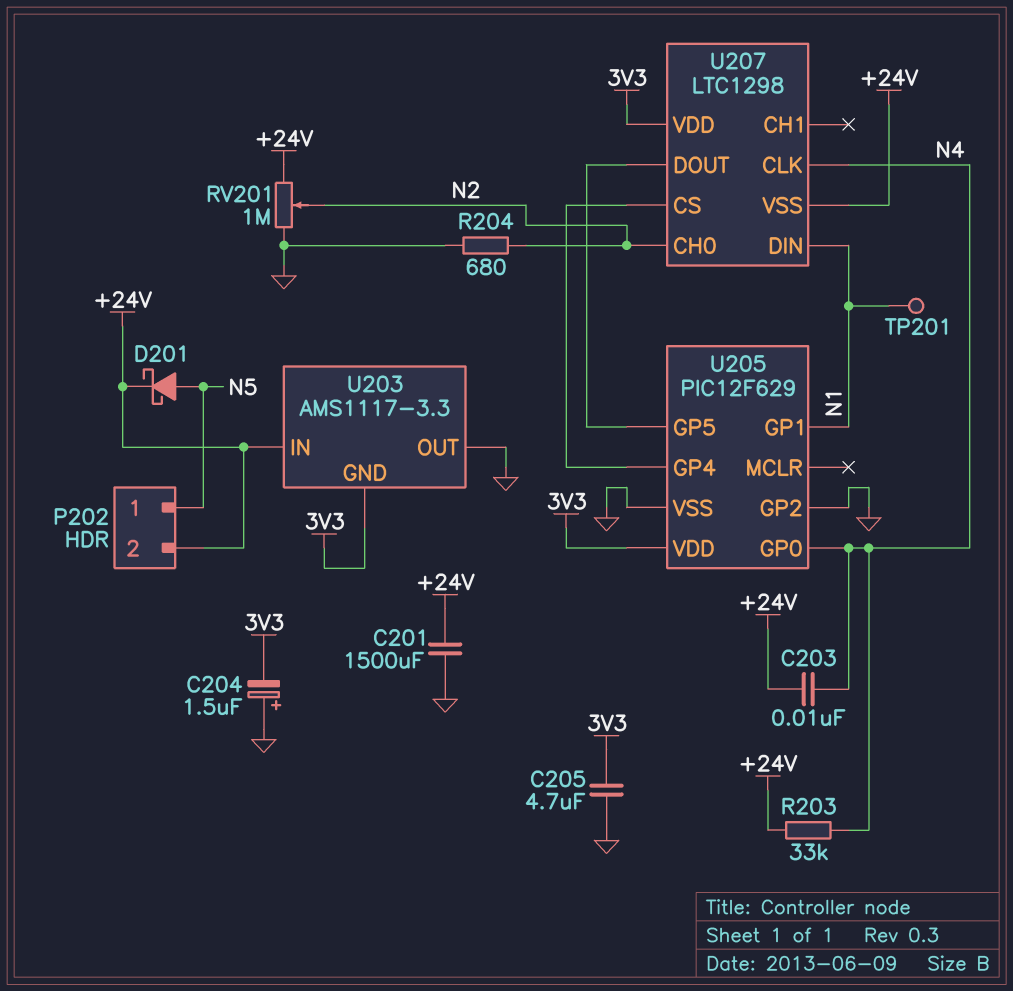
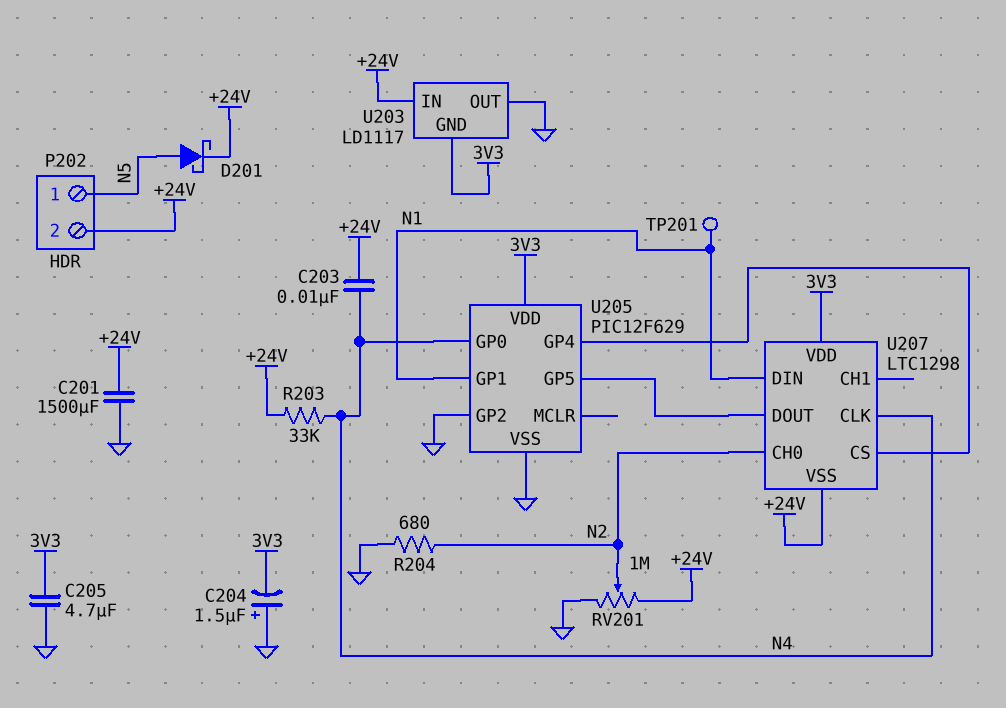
U203: AMS1117-3.3 -> LD1117

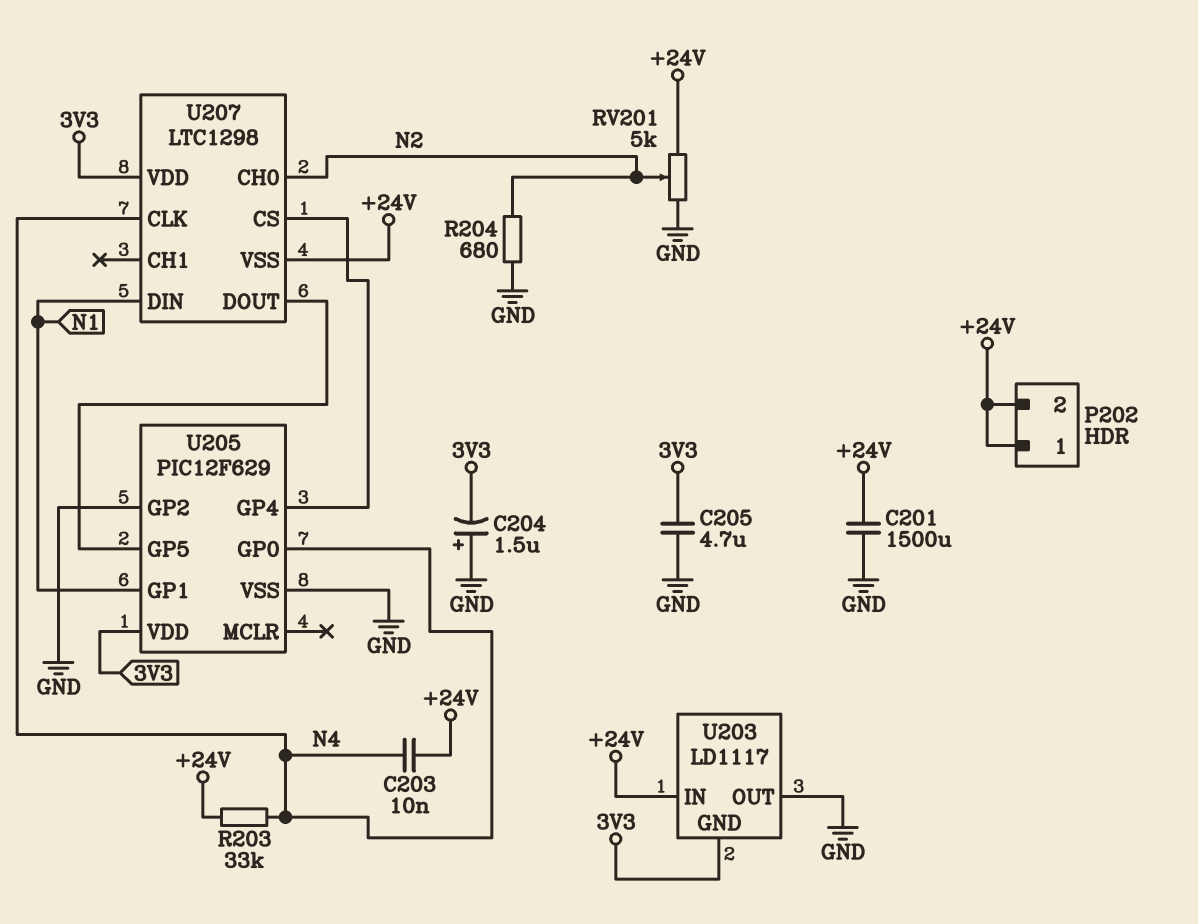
D201: schottky (A N5, K +24V) -> none
P202 pin 1: N5 -> +24V
RV201: 1M (+24V, GND, wiper N2) -> 5k (+24V, GND, wiper N2)
TP201: test point (N1) -> none

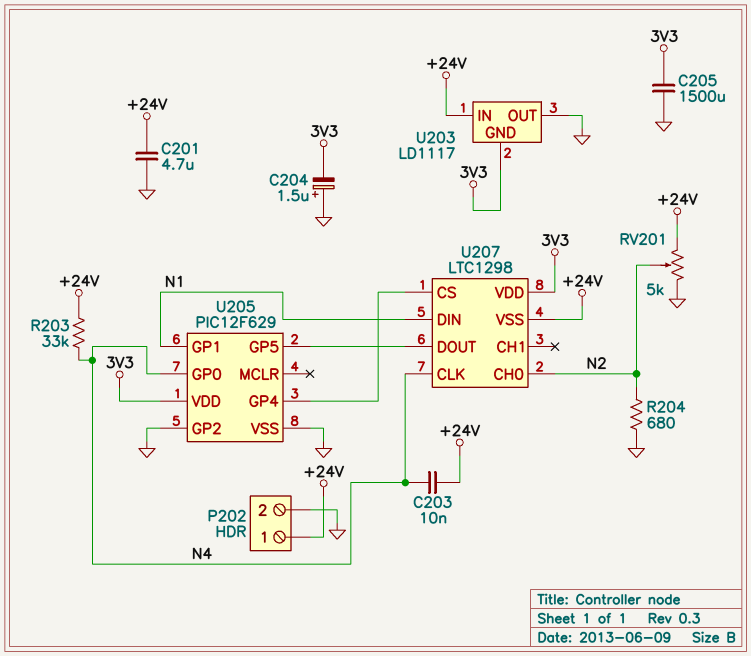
C201: 1500uF (+24V, GND) -> 4.7uF (+24V, GND)
C205: 4.7uF (3V3, GND) -> 1500uF (3V3, GND)
P202 pin 2: +24V -> GND

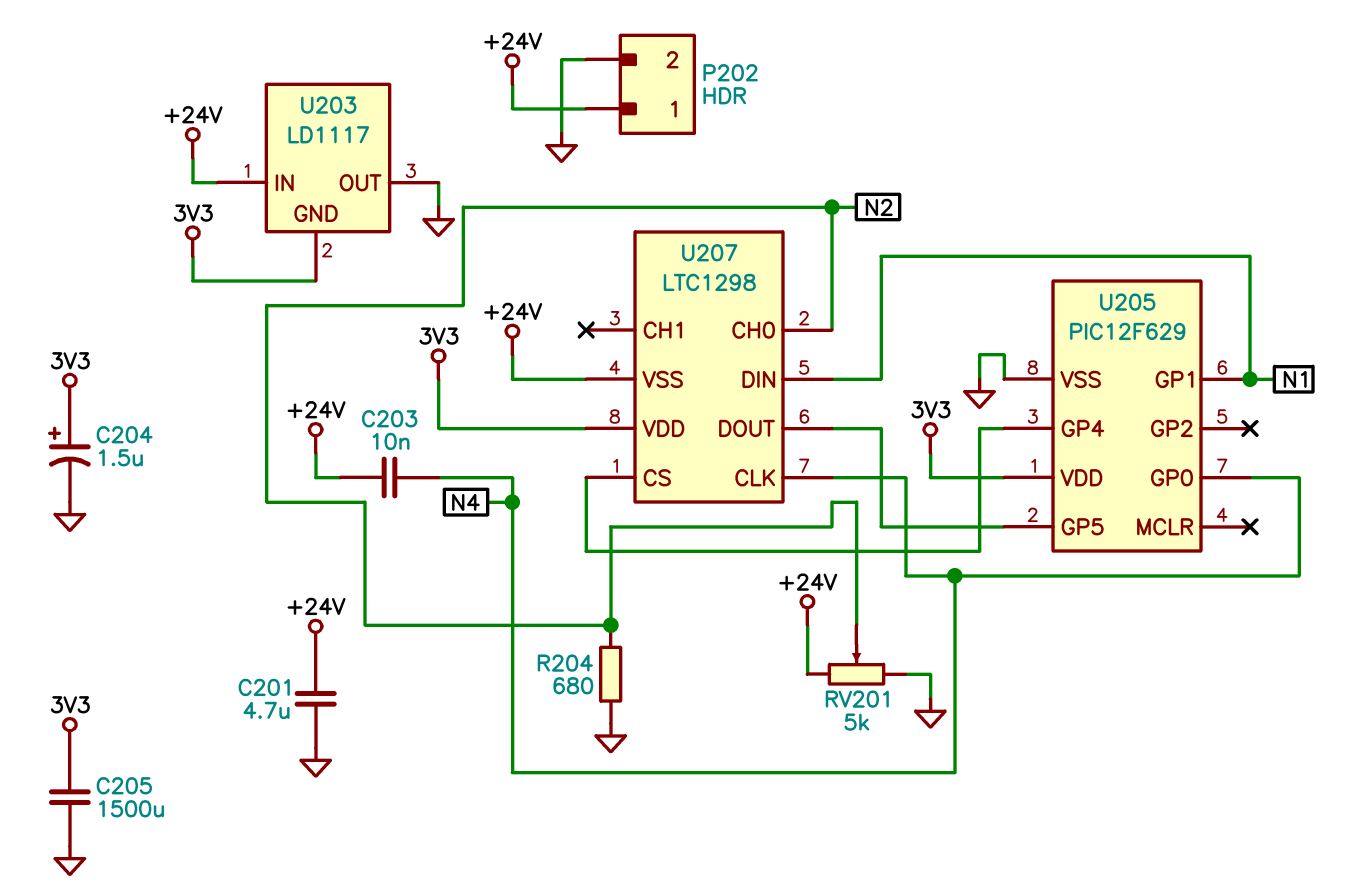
C204: 1.5uF (plus GND, minus 3V3) -> 1.5uF (plus 3V3, minus GND)
R203: 33k (+24V, N4) -> none
U205 pin GP2: GND -> none

